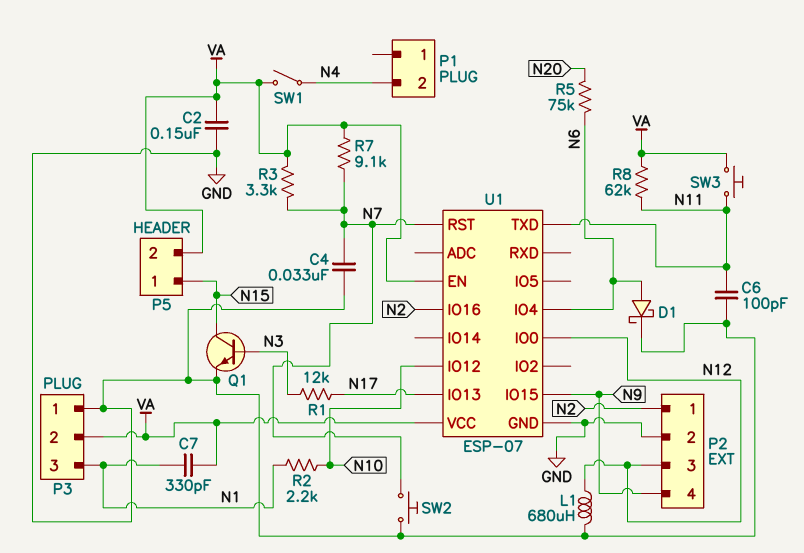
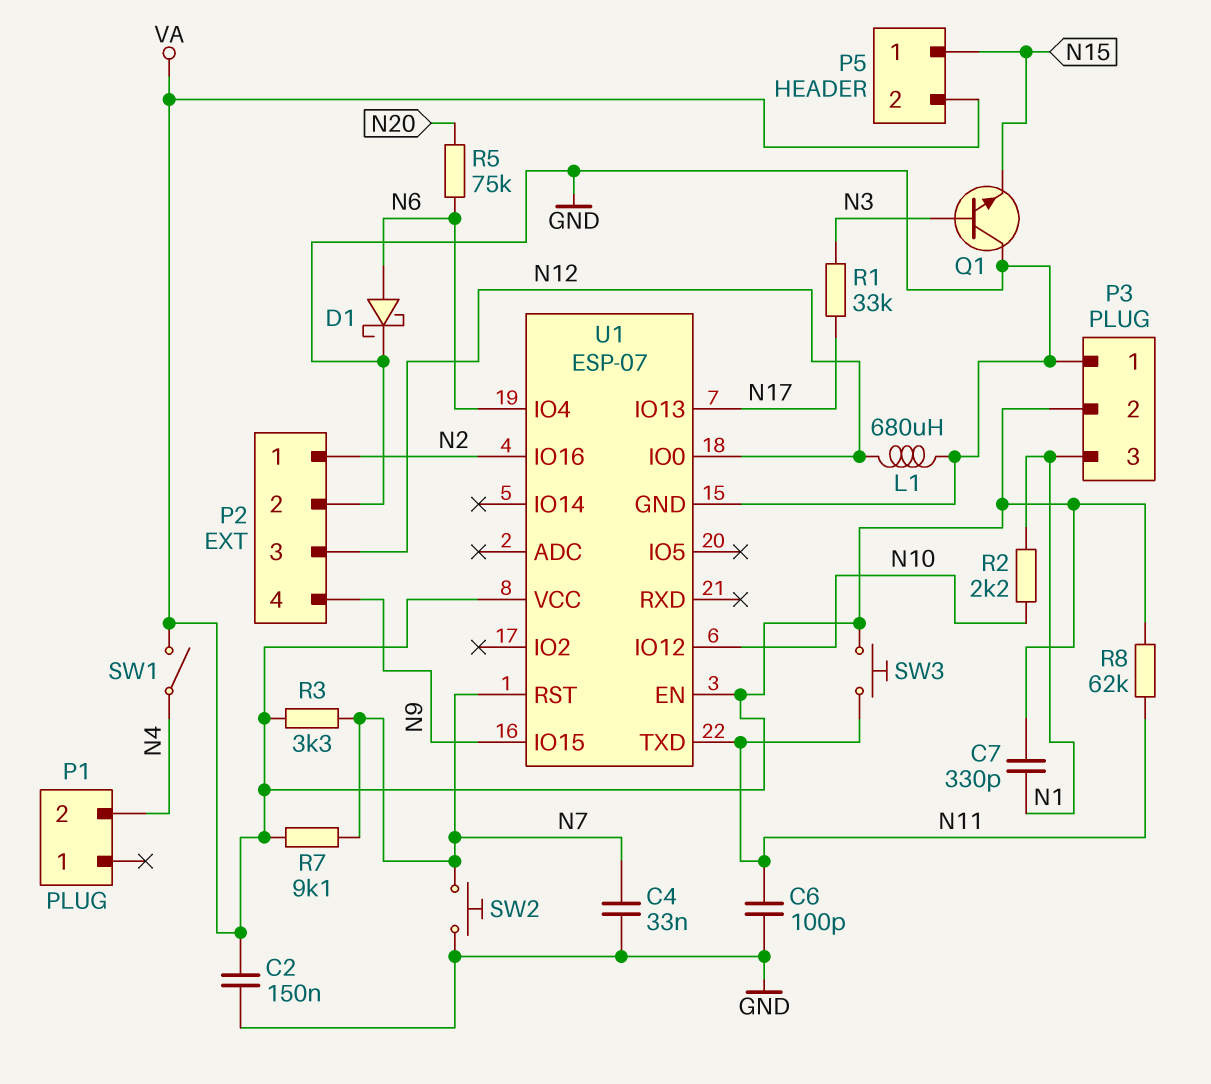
Q1: NPN (B N3, C N15, E GND) -> NPN (B N3, C GND, E N15)
R1: 12k (N3, N17) -> 33k (N3, N17)

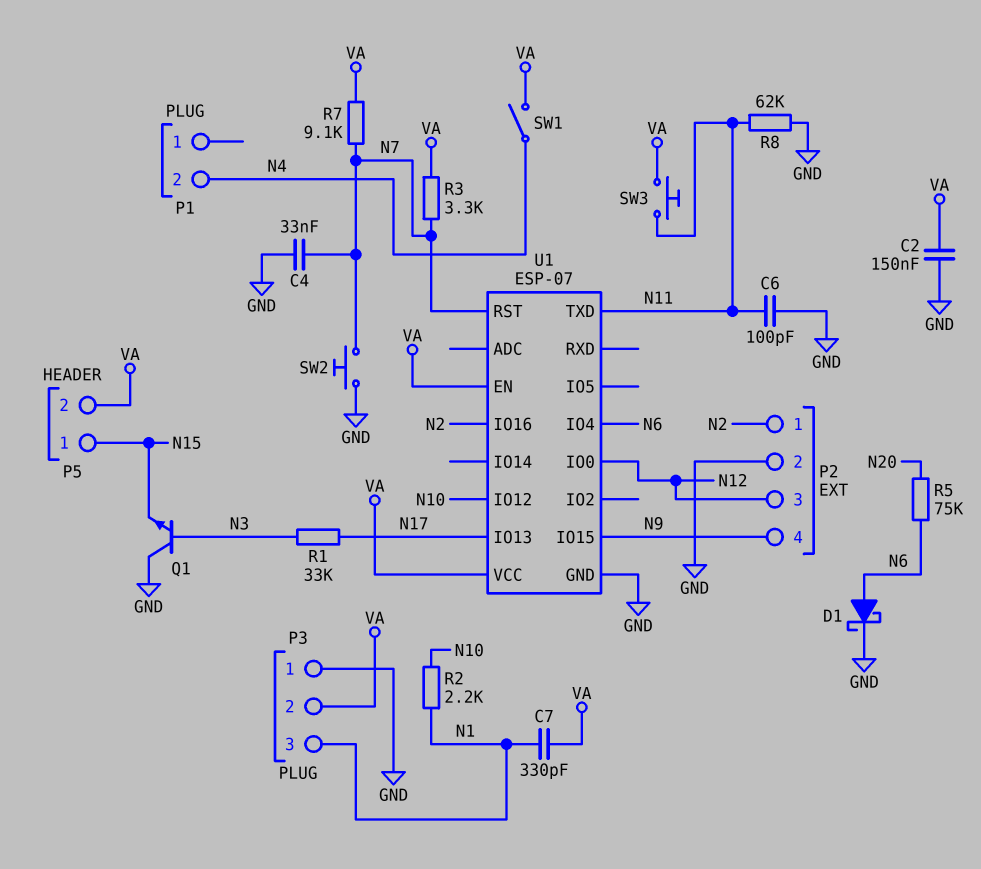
L1: 680uH (GND, N12) -> none
R8: 62k (N11, VA) -> 62k (GND, N11)

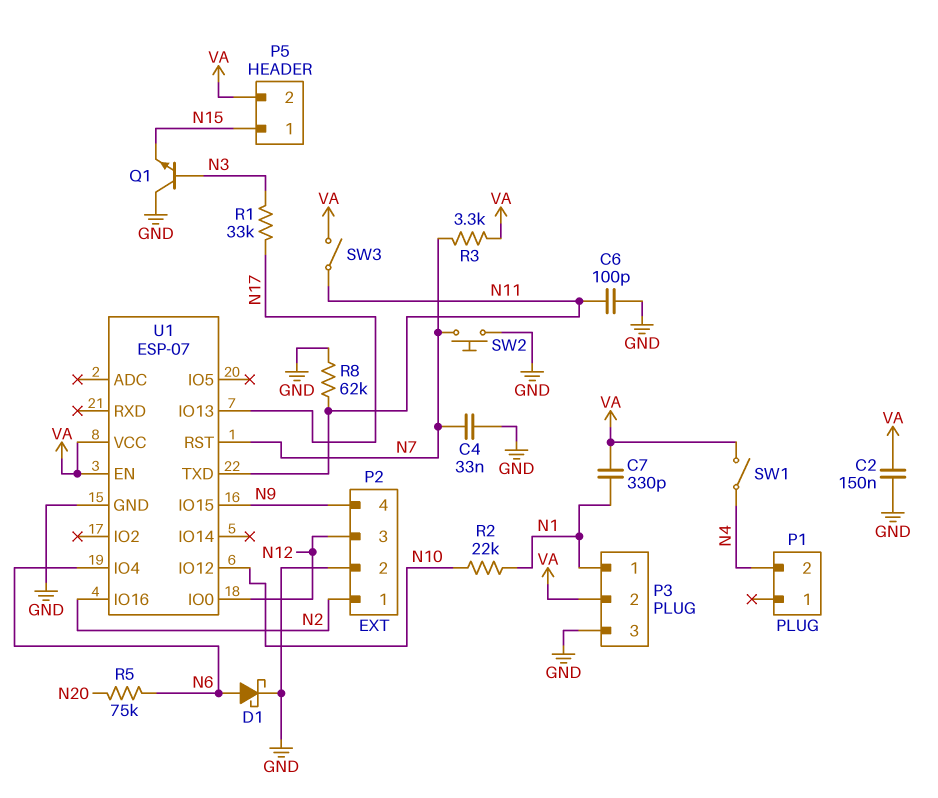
P3 pin 1: GND -> N1
P3 pin 3: N1 -> GND
R2: 2.2k (N1, N10) -> 22k (N1, N10)
R7: 9.1k (N7, VA) -> none
SW3: button (N11, VA) -> switch (N11, VA)

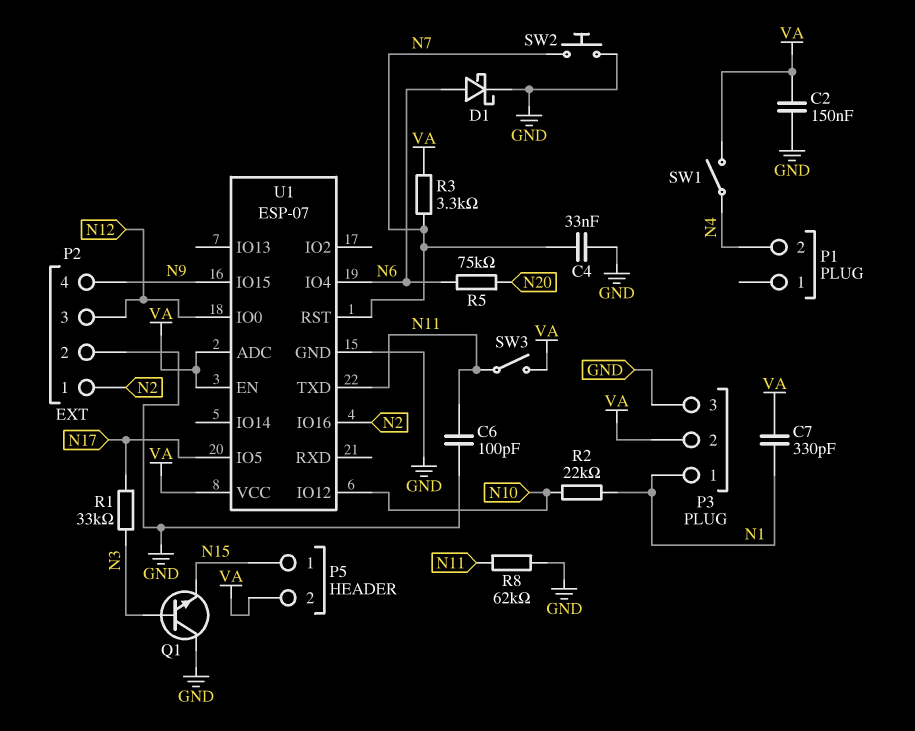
U1 pin ADC: none -> VA
U1 pin IO5: none -> N17
U1 pin IO13: N17 -> none

